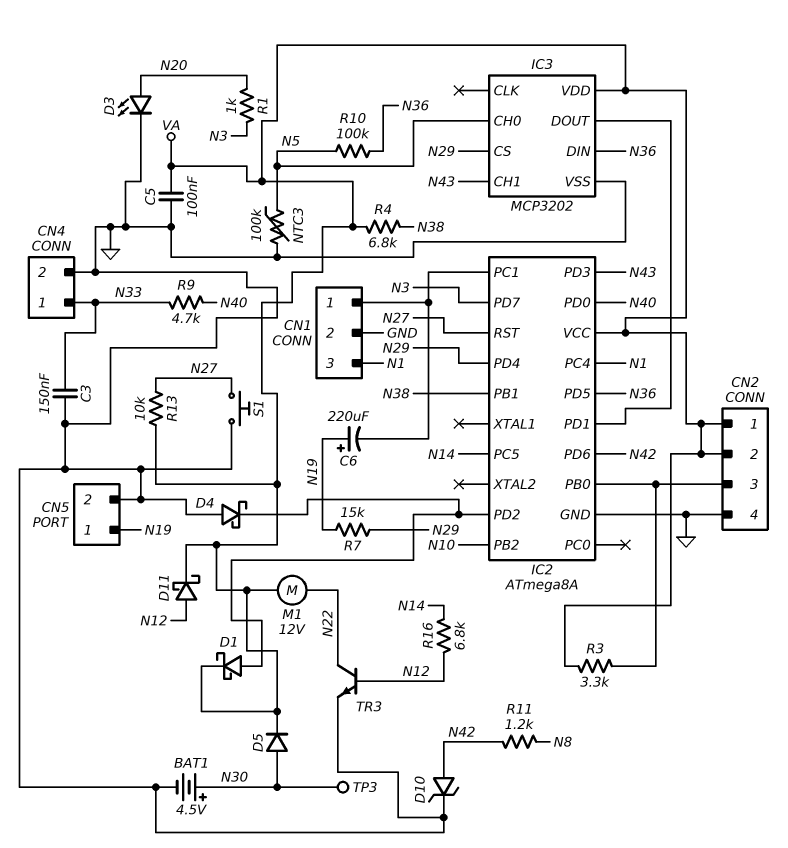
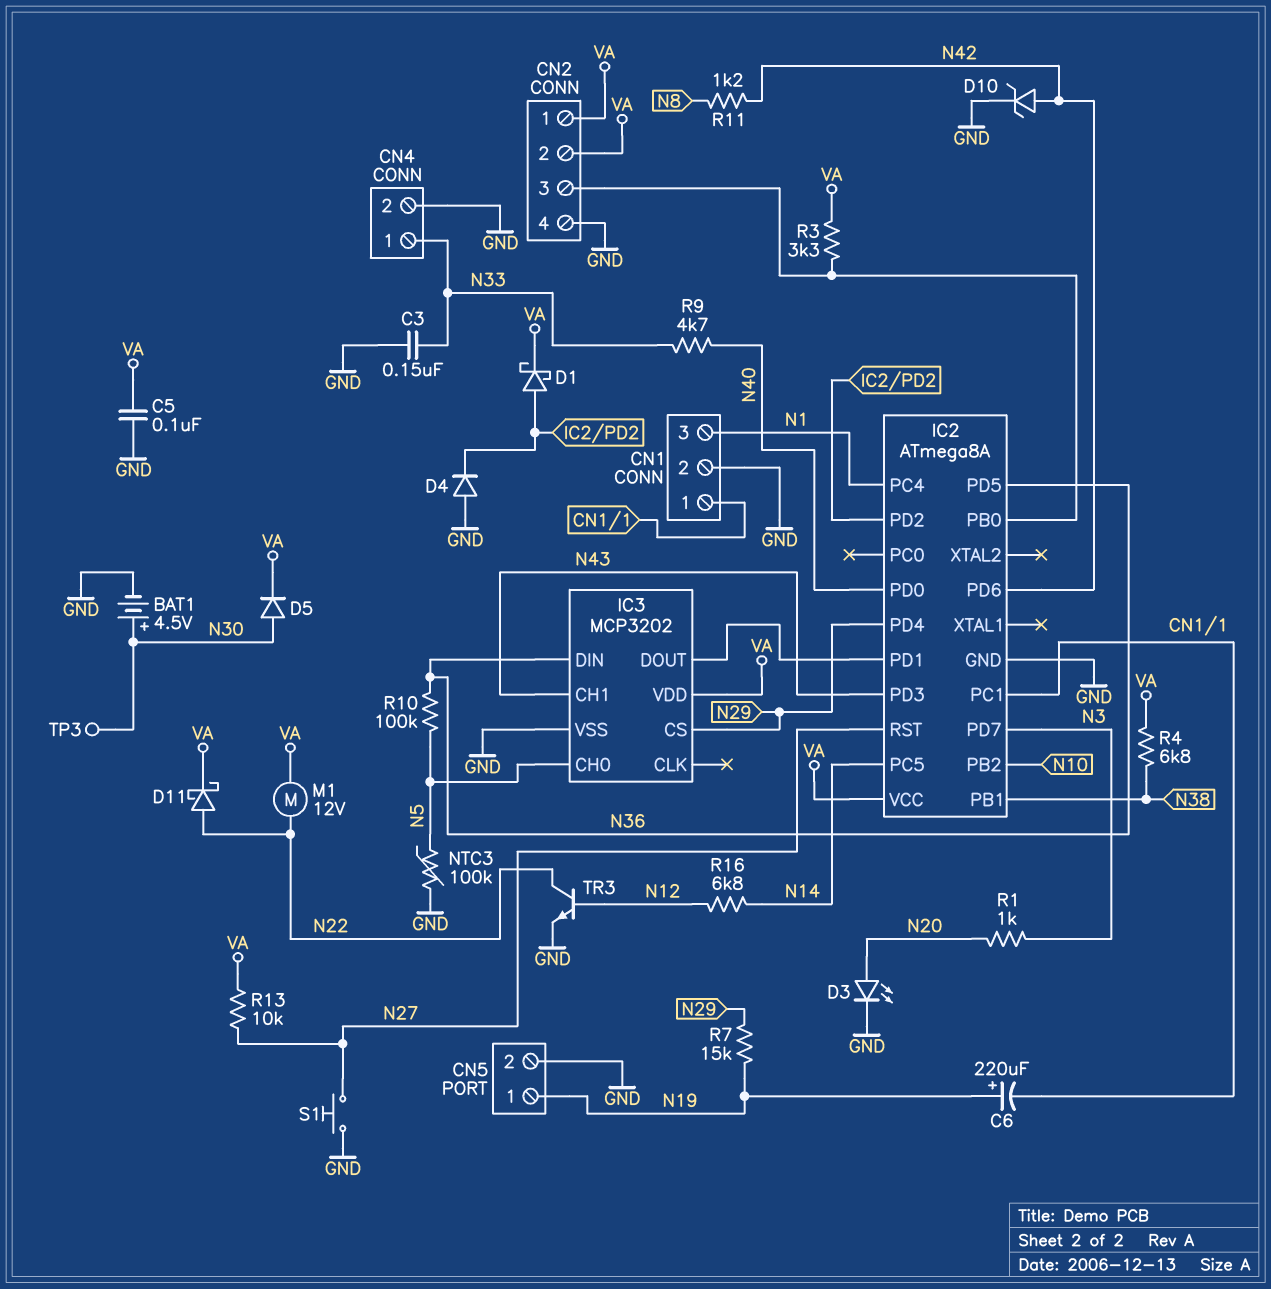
D4: schottky (A GND, K IC2/PD2) -> diode (A GND, K IC2/PD2)
D11: schottky (A N12, K VA) -> schottky (A N22, K VA)

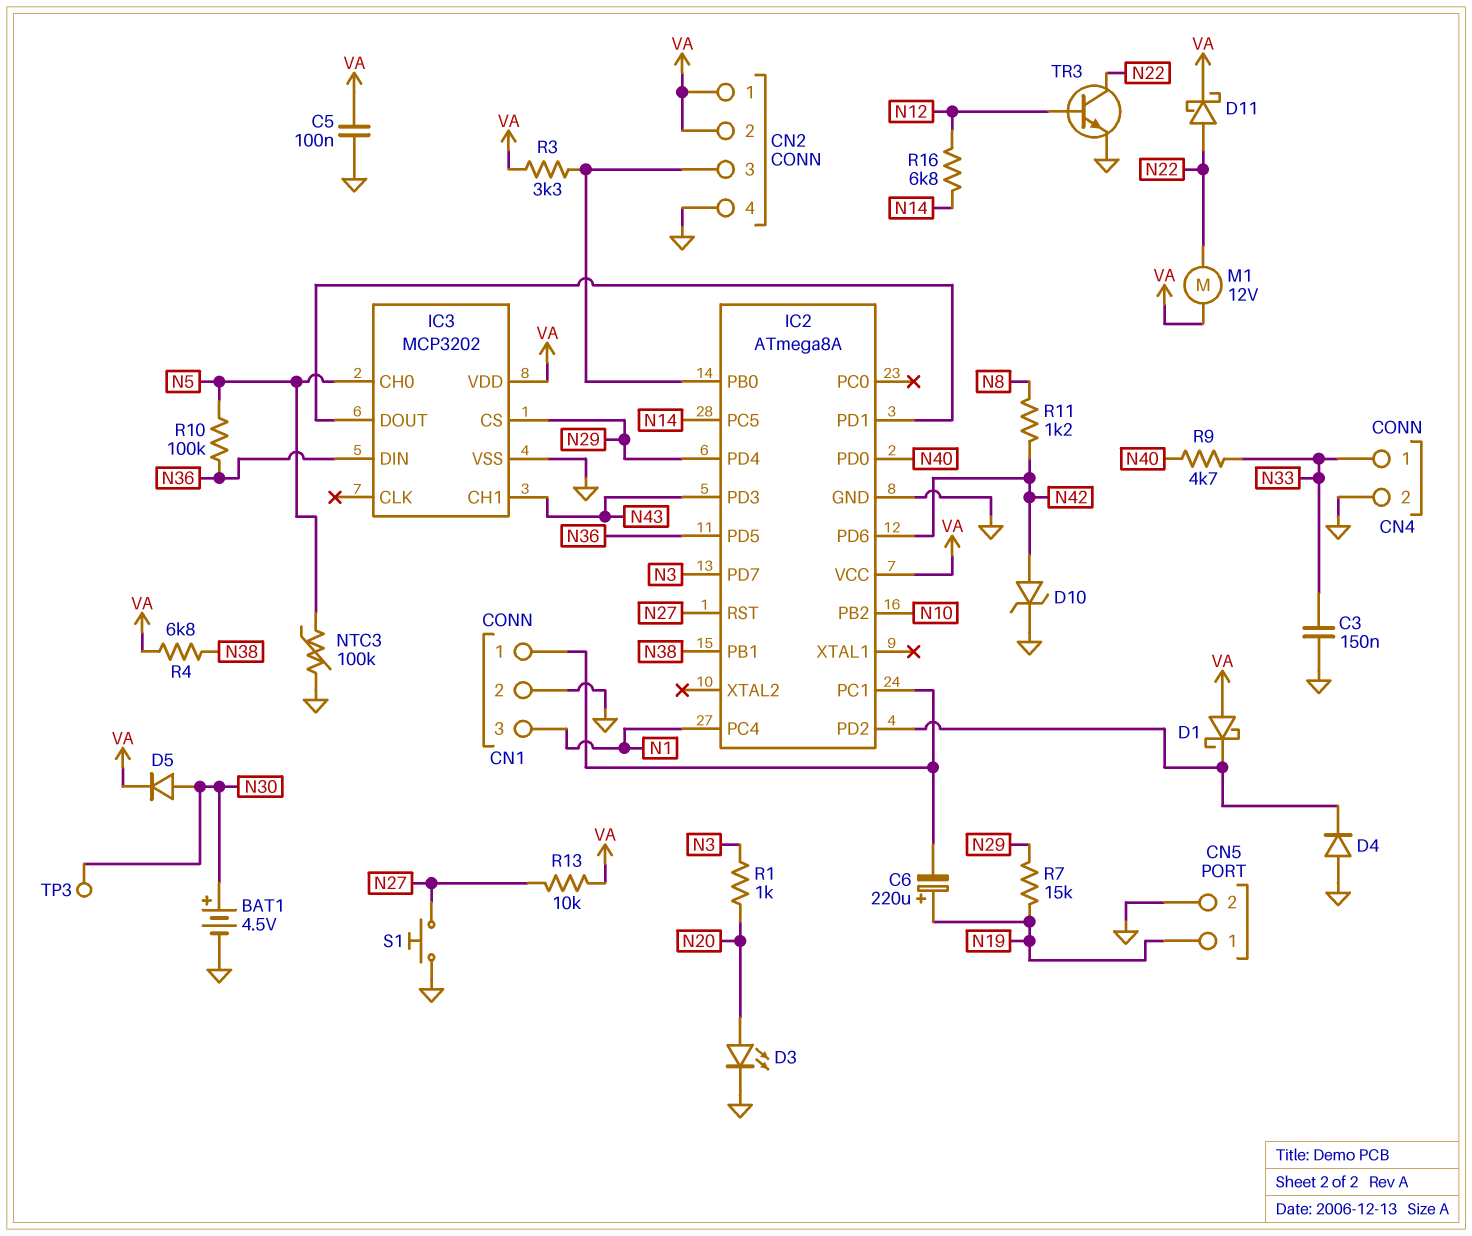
D1: schottky (A IC2/PD2, K VA) -> schottky (A VA, K IC2/PD2)

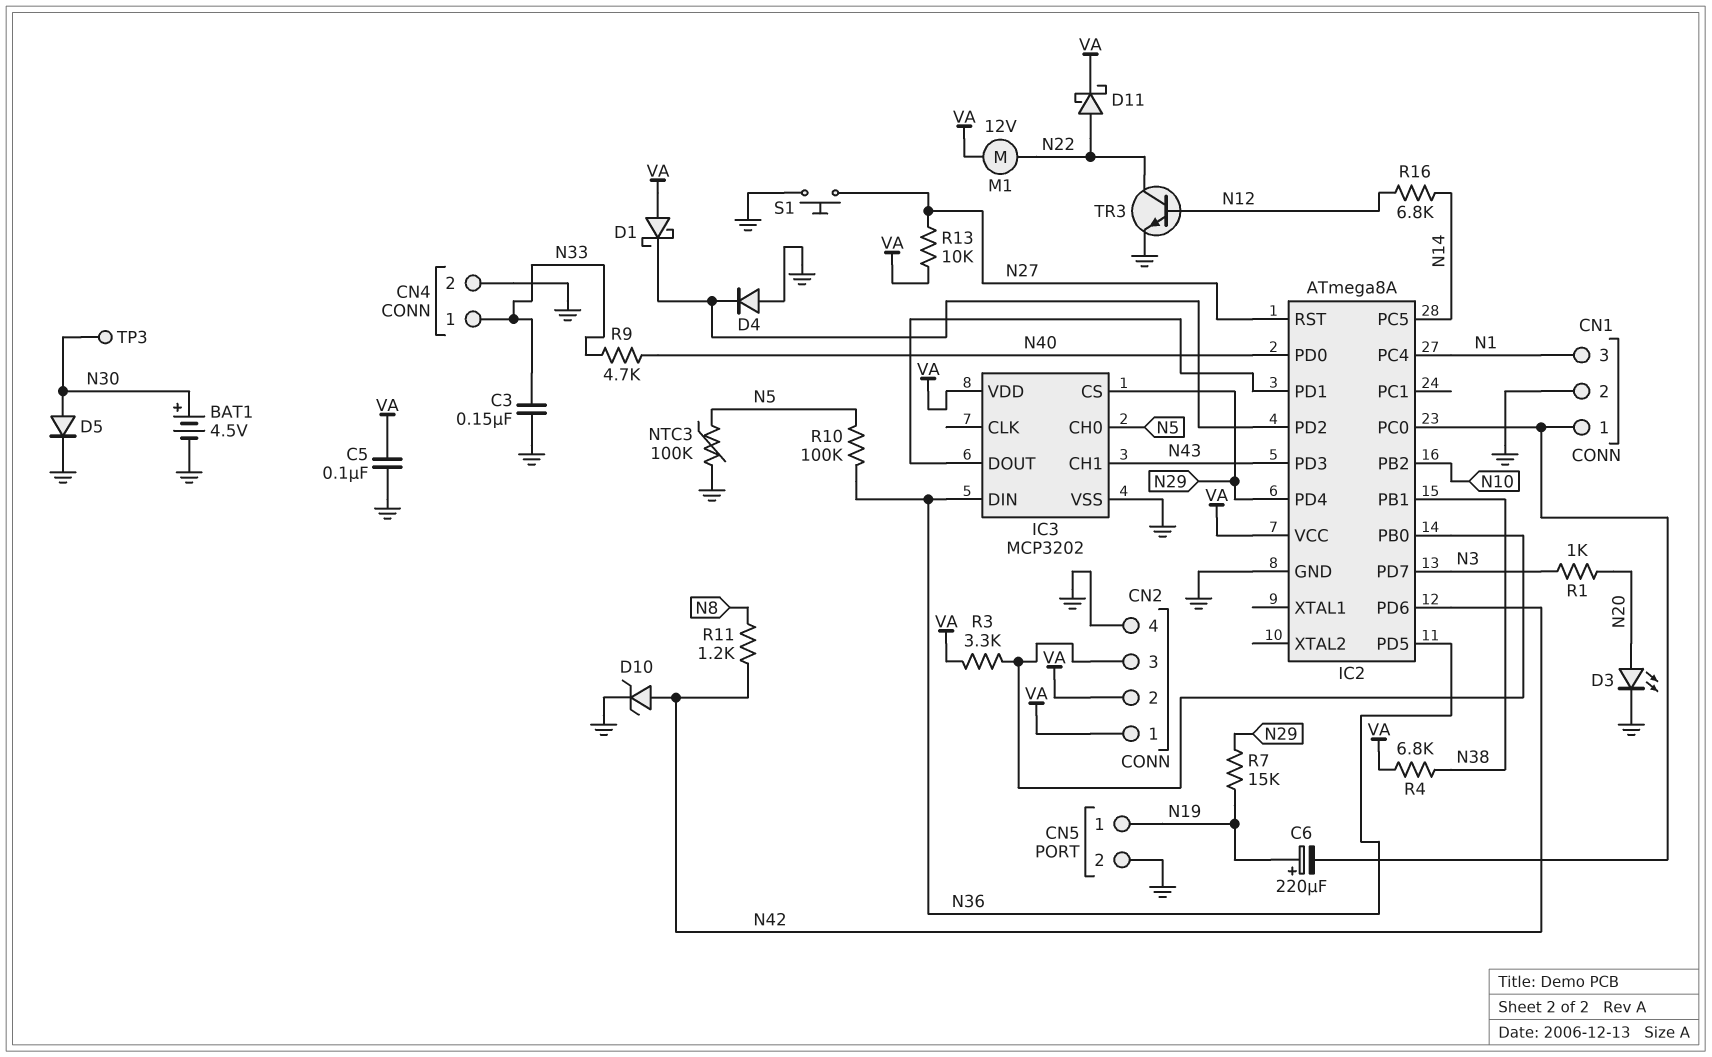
D5: diode (A N30, K VA) -> diode (A N30, K GND)
IC2 pin PC0: none -> CN1/1
IC2 pin PC1: CN1/1 -> none

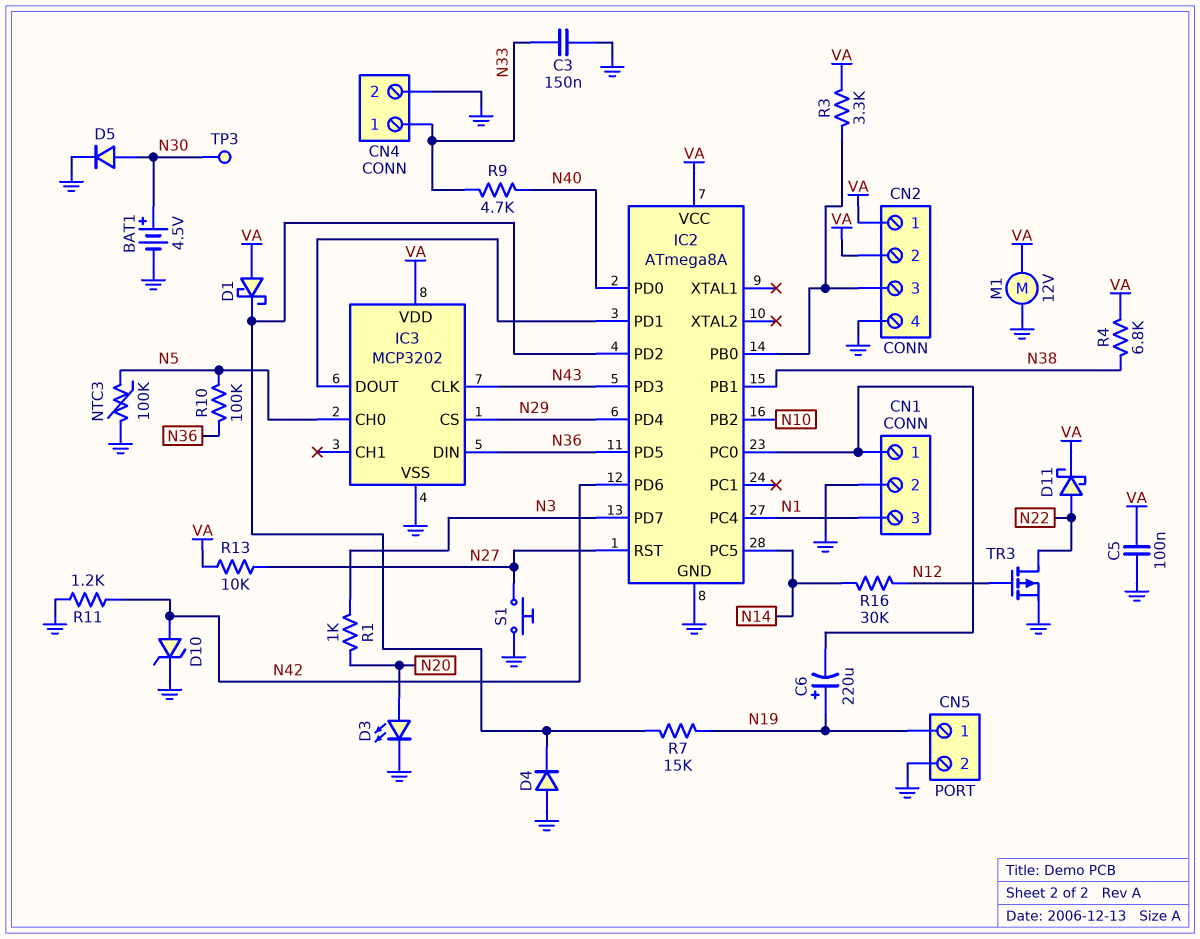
IC3 pin CH1: N43 -> none
IC3 pin CLK: none -> N43
M1: motor 12V (N22, VA) -> motor 12V (GND, VA)
R7: 15k (N19, N29) -> 15k (IC2/PD2, N19)
R11: 1.2k (N8, N42) -> 1.2k (GND, N42)
R16: 6.8k (N12, N14) -> 30k (N12, N14)
TR3: NPN (B N12, C N22, E GND) -> PMOS (G N12, D N22, S GND)

